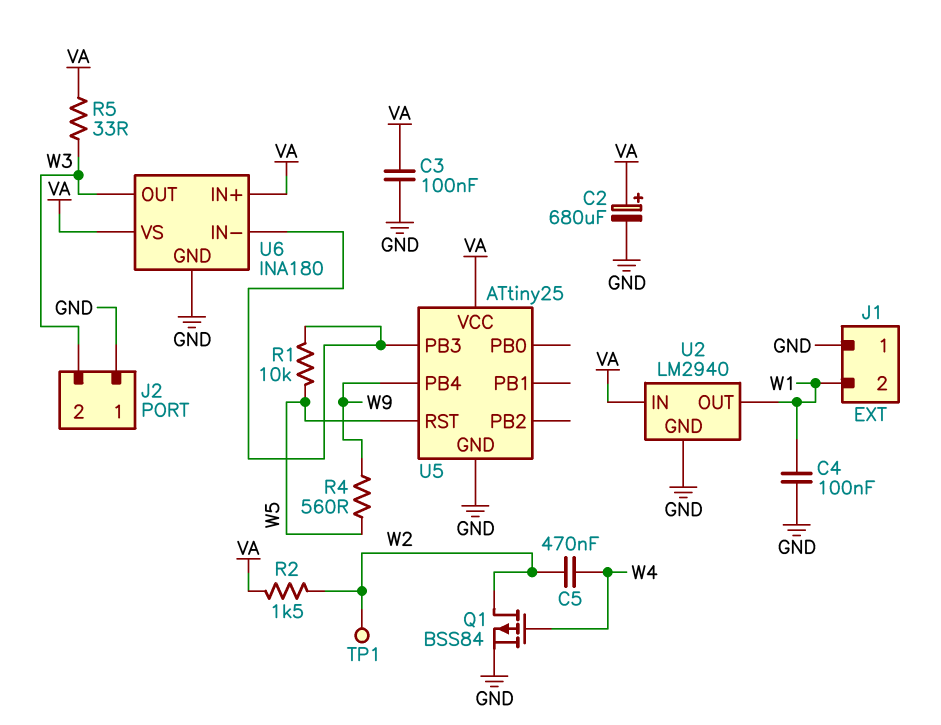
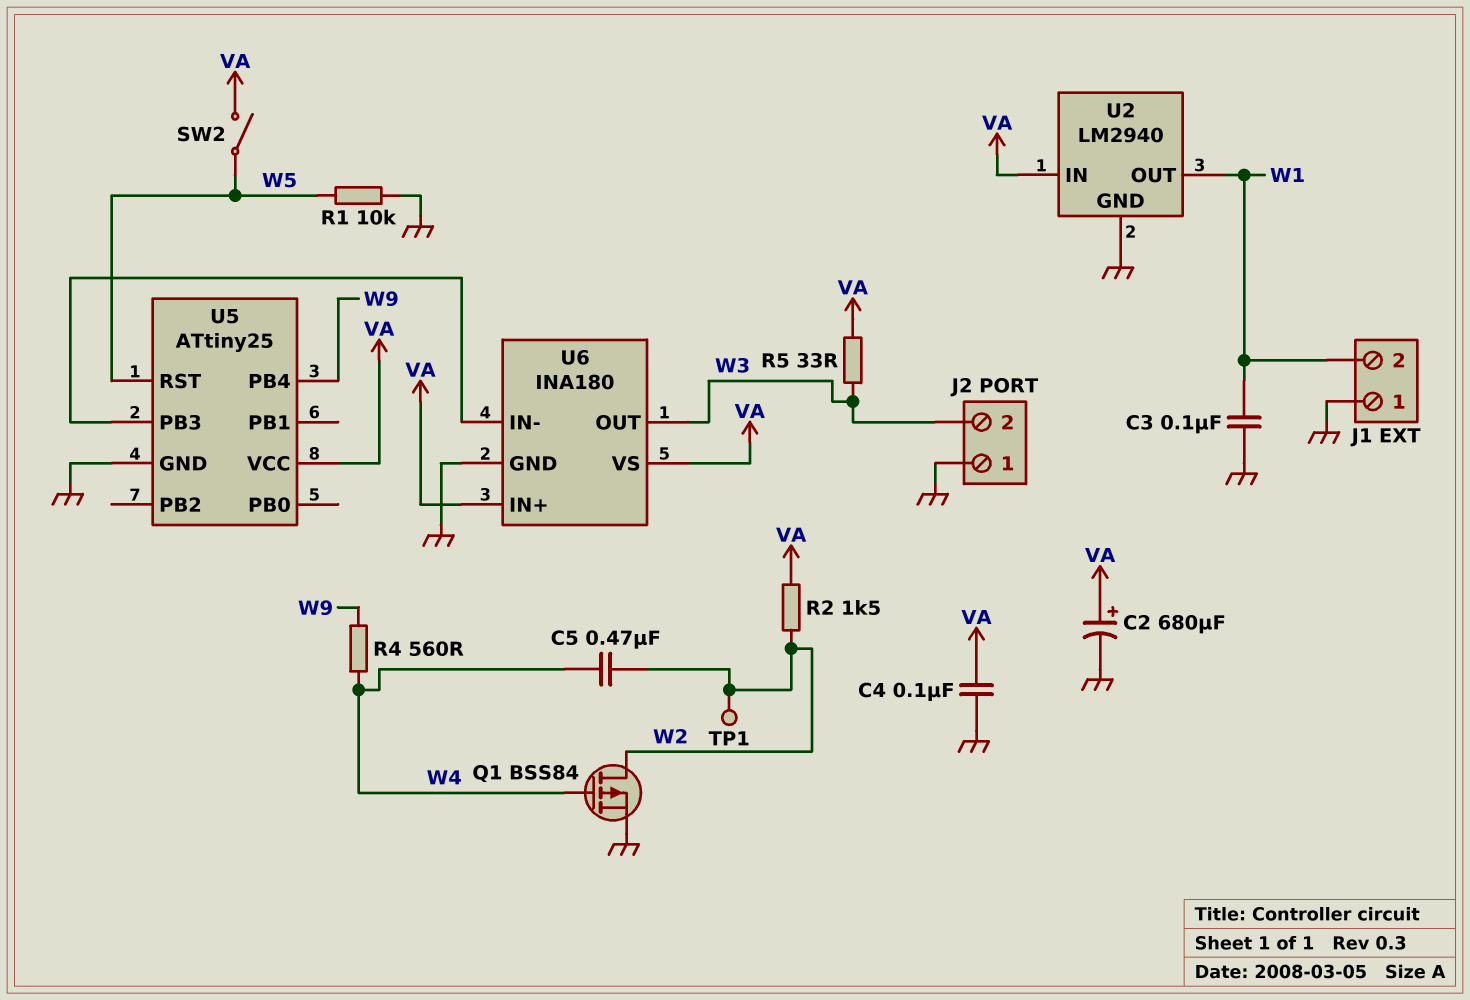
C3: 100nF (GND, VA) -> 100nF (GND, W1)
C4: 100nF (GND, W1) -> 100nF (GND, VA)
R1: 10k (U5/PB3, W5) -> 10k (GND, W5)
R4: 560 (W5, W9) -> 560 (W4, W9)
SW2: none -> switch (VA, W5)

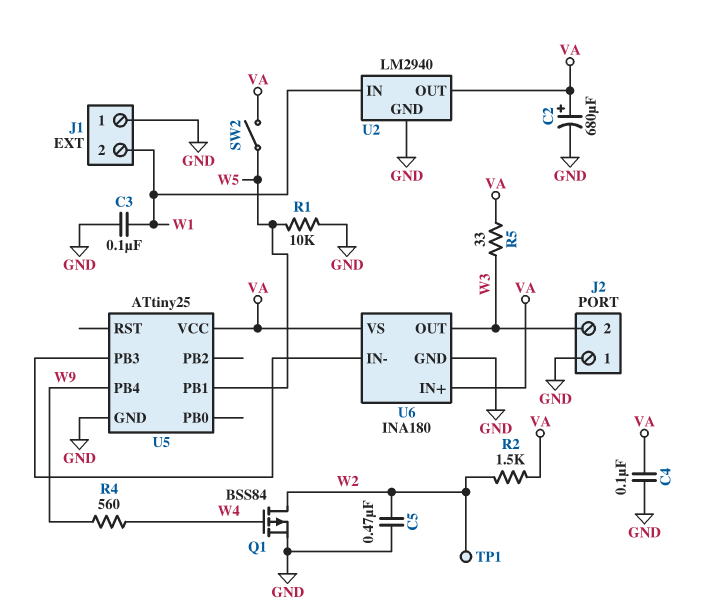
C5: 470nF (W2, W4) -> 470nF (GND, W2)
U2 pin IN: VA -> W1
U2 pin OUT: W1 -> VA
U5 pin PB1: none -> W5
U5 pin RST: W5 -> none

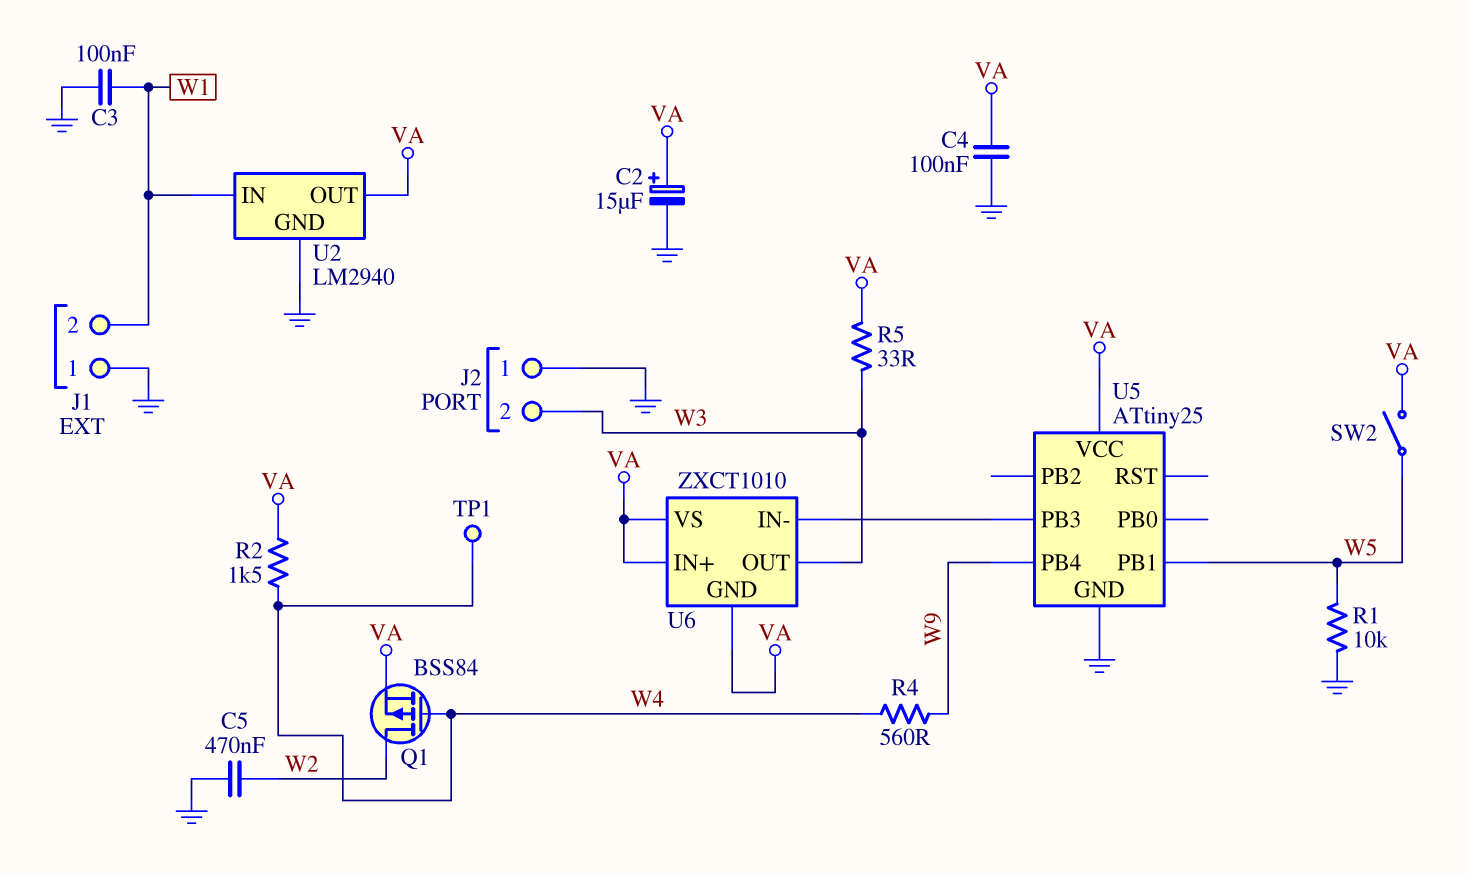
C2: 680uF (plus VA, minus GND) -> 15uF (plus VA, minus GND)
Q1: PMOS BSS84 (G W4, D W2, S GND) -> PMOS BSS84 (G W4, D W2, S VA)
R2: 1.5k (VA, W2) -> 1.5k (VA, W4)
TP1: test point (W2) -> test point (W4)
U6: INA180 -> ZXCT1010
U6 pin GND: GND -> VA

